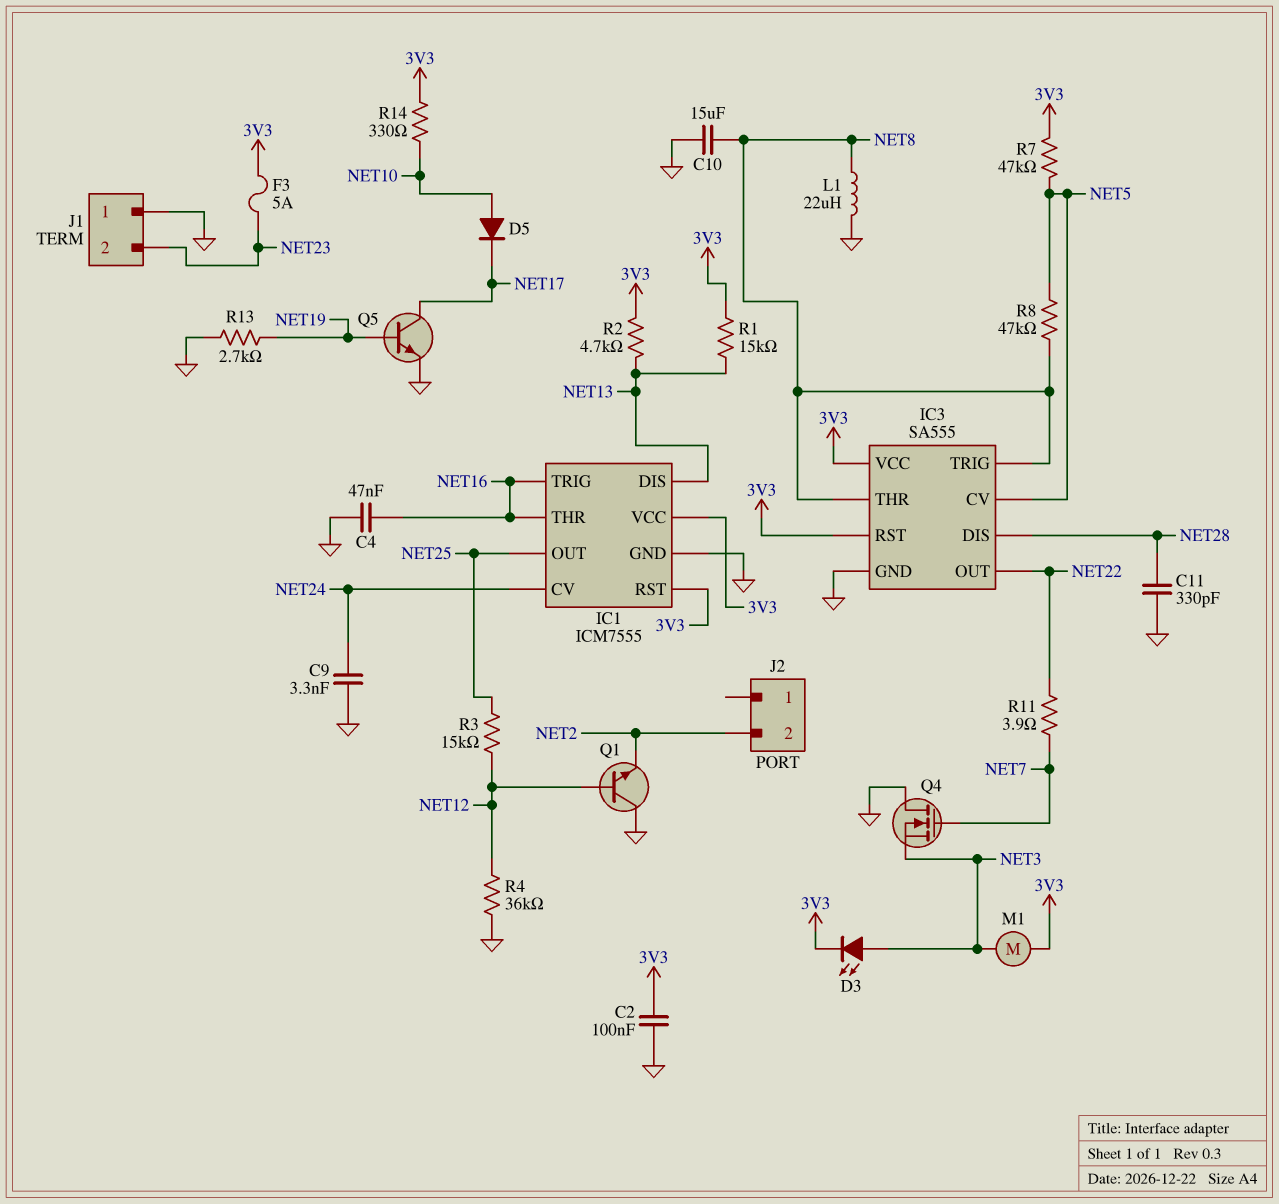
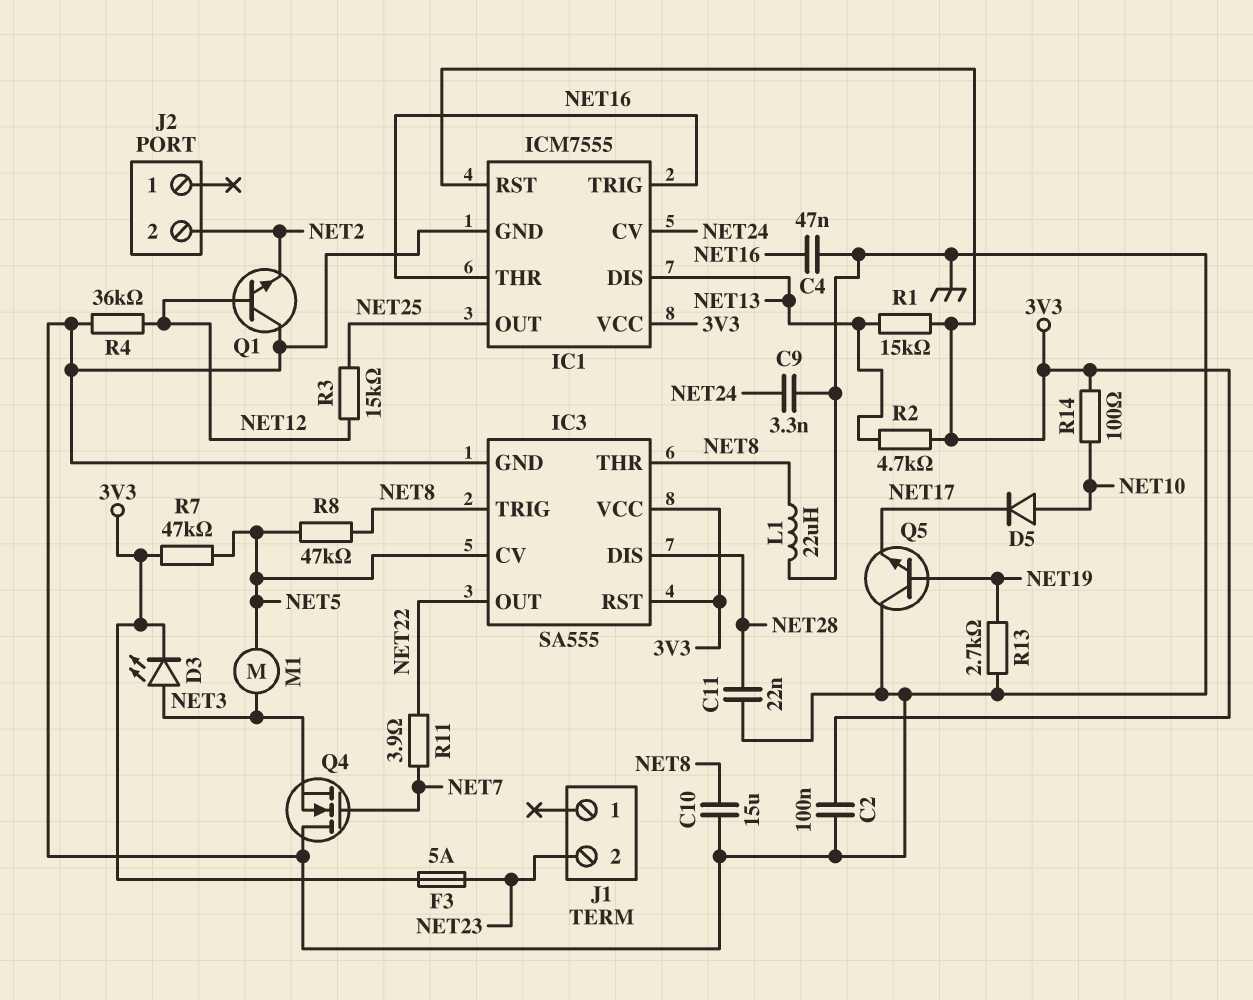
C11: 330pF (GND, NET28) -> 22nF (GND, NET28)
J1 pin 1: GND -> none
M1: motor (3V3, NET3) -> motor (NET3, NET5)
Q5: NPN (B NET19, C NET17, E GND) -> NPN (B NET19, C GND, E NET17)
R14: 330 (3V3, NET10) -> 100 (3V3, NET10)

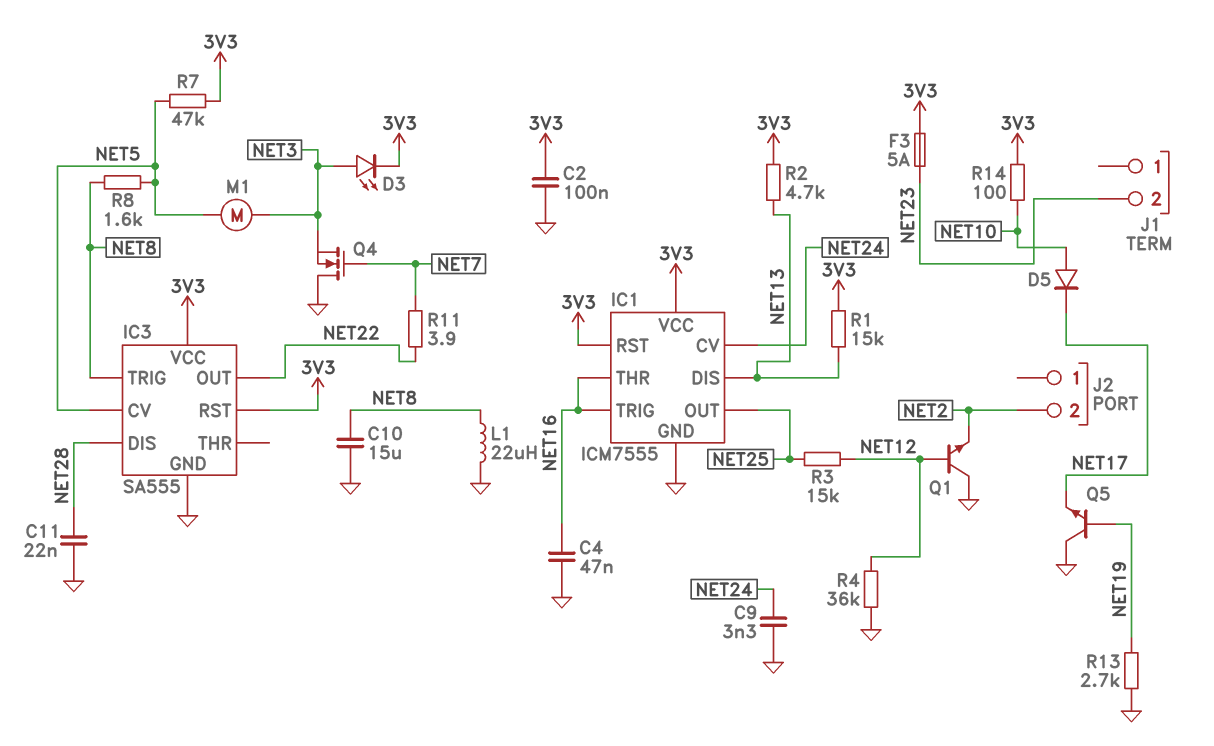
IC3 pin THR: NET8 -> none
R8: 47k (NET5, NET8) -> 1.6k (NET5, NET8)

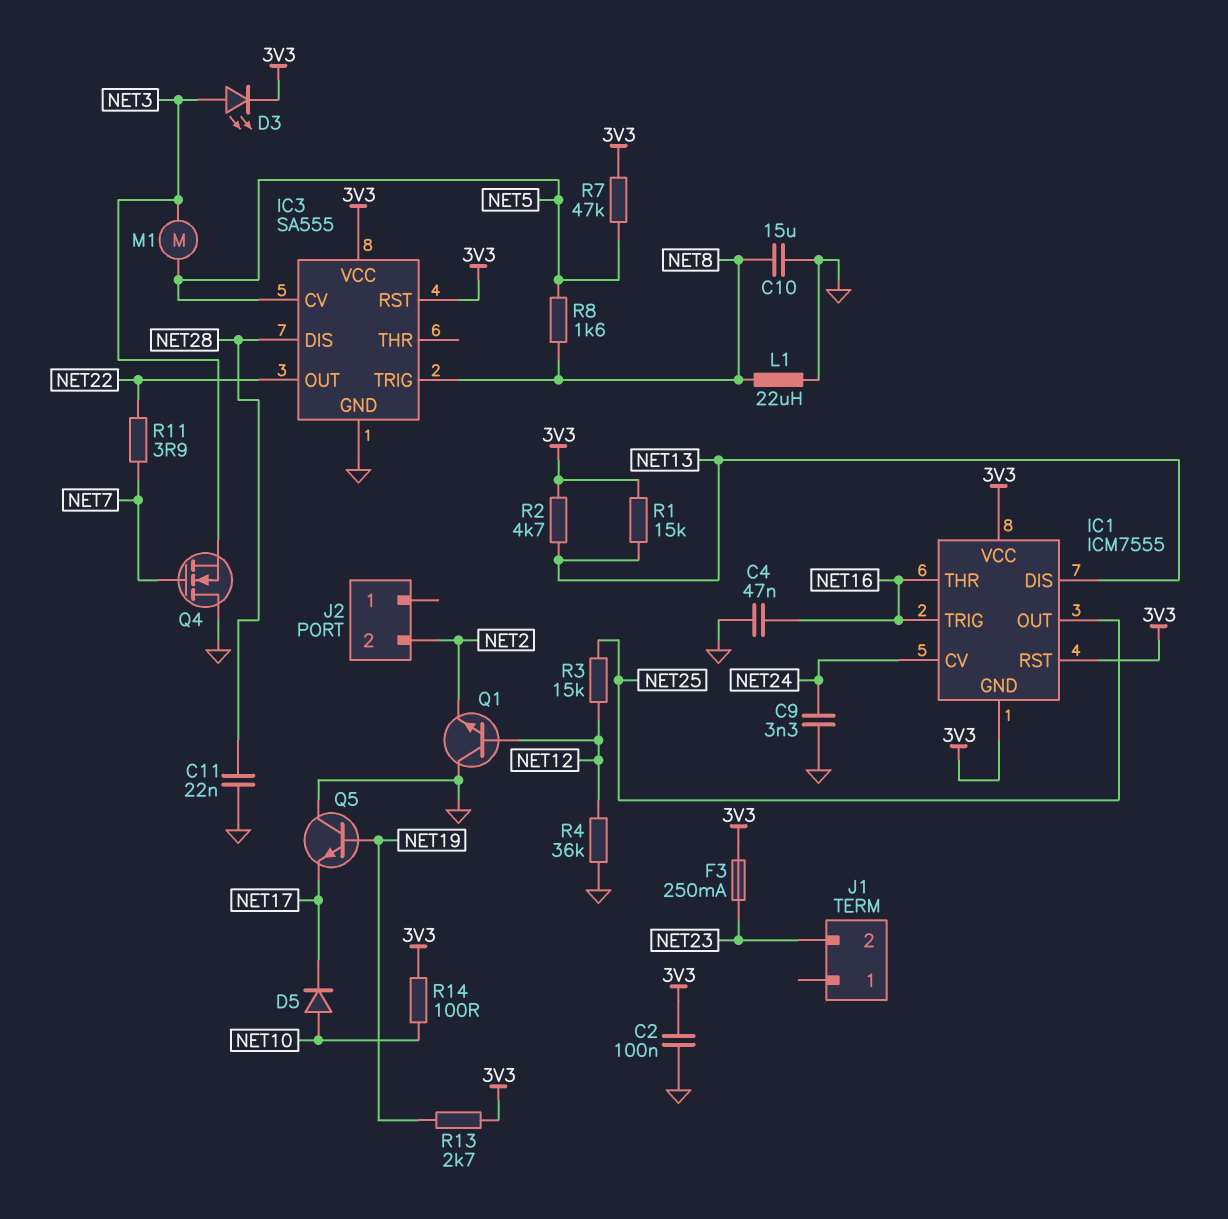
F3: 5A (3V3, NET23) -> 250mA (3V3, NET23)
IC1 pin GND: GND -> 3V3
R13: 2.7k (GND, NET19) -> 2.7k (3V3, NET19)

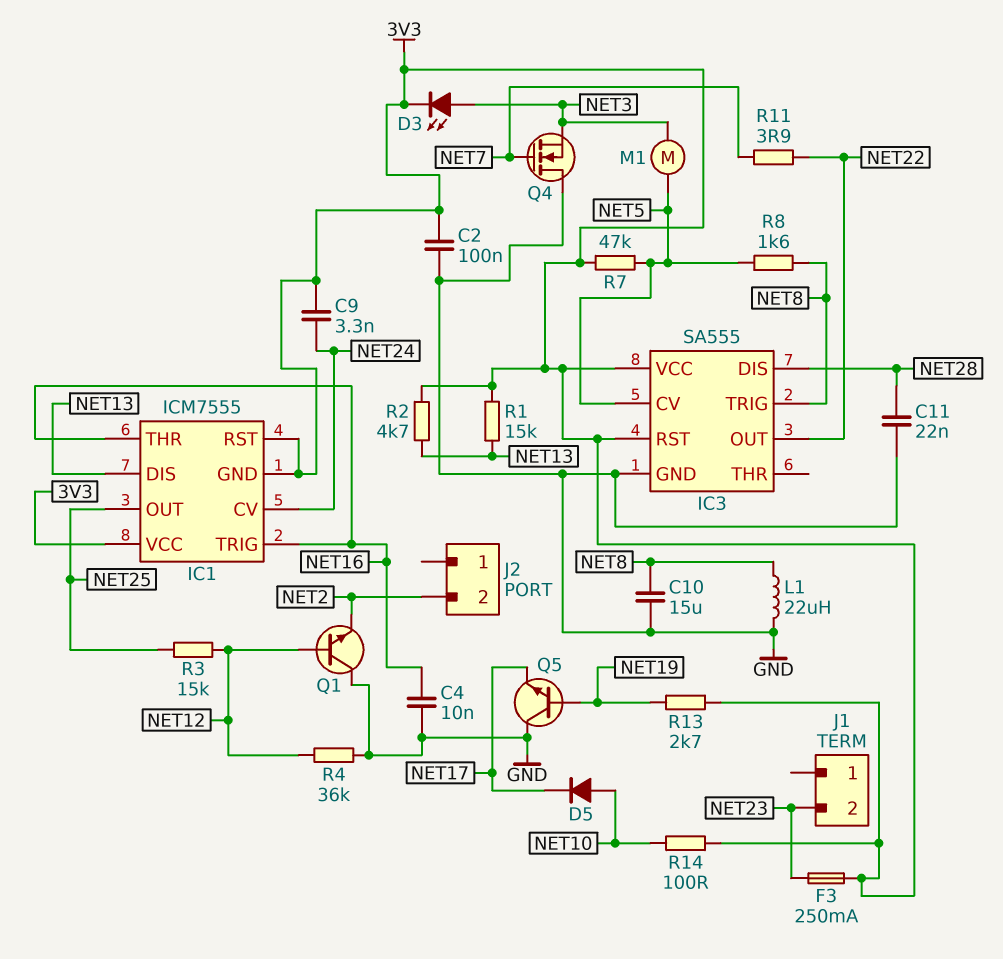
C4: 47nF (GND, NET16) -> 10nF (GND, NET16)
C9: 3.3nF (GND, NET24) -> 3.3nF (3V3, NET24)

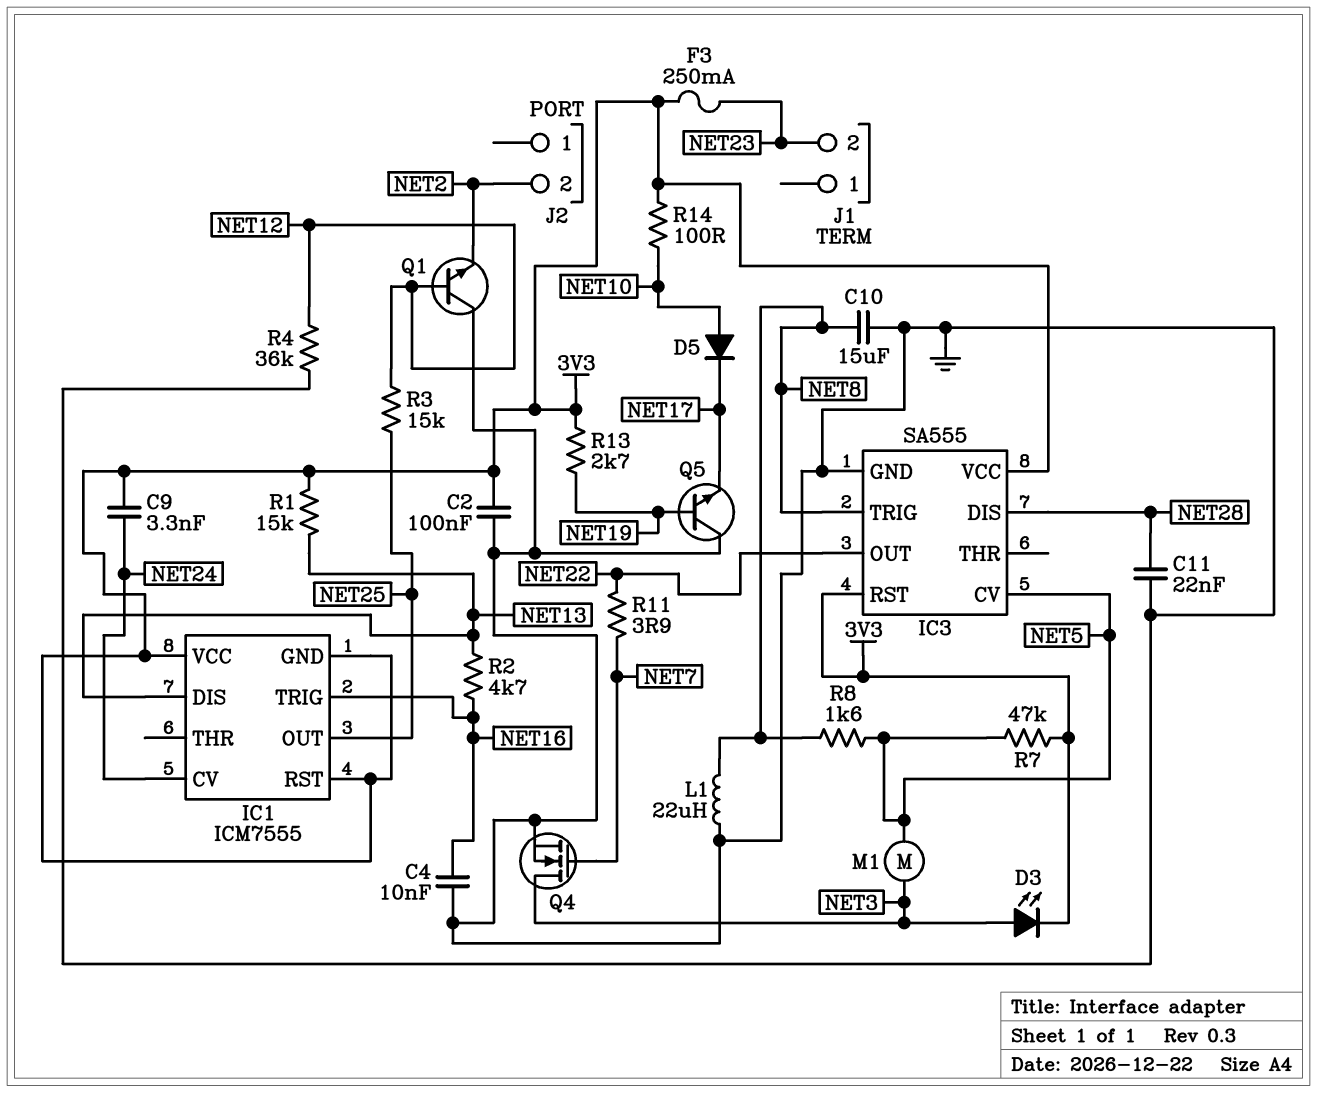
IC1 pin THR: NET16 -> none
Q4: NMOS (G NET7, D GND, S NET3) -> NMOS (G NET7, D NET3, S GND)
R2: 4.7k (3V3, NET13) -> 4.7k (NET13, NET16)

